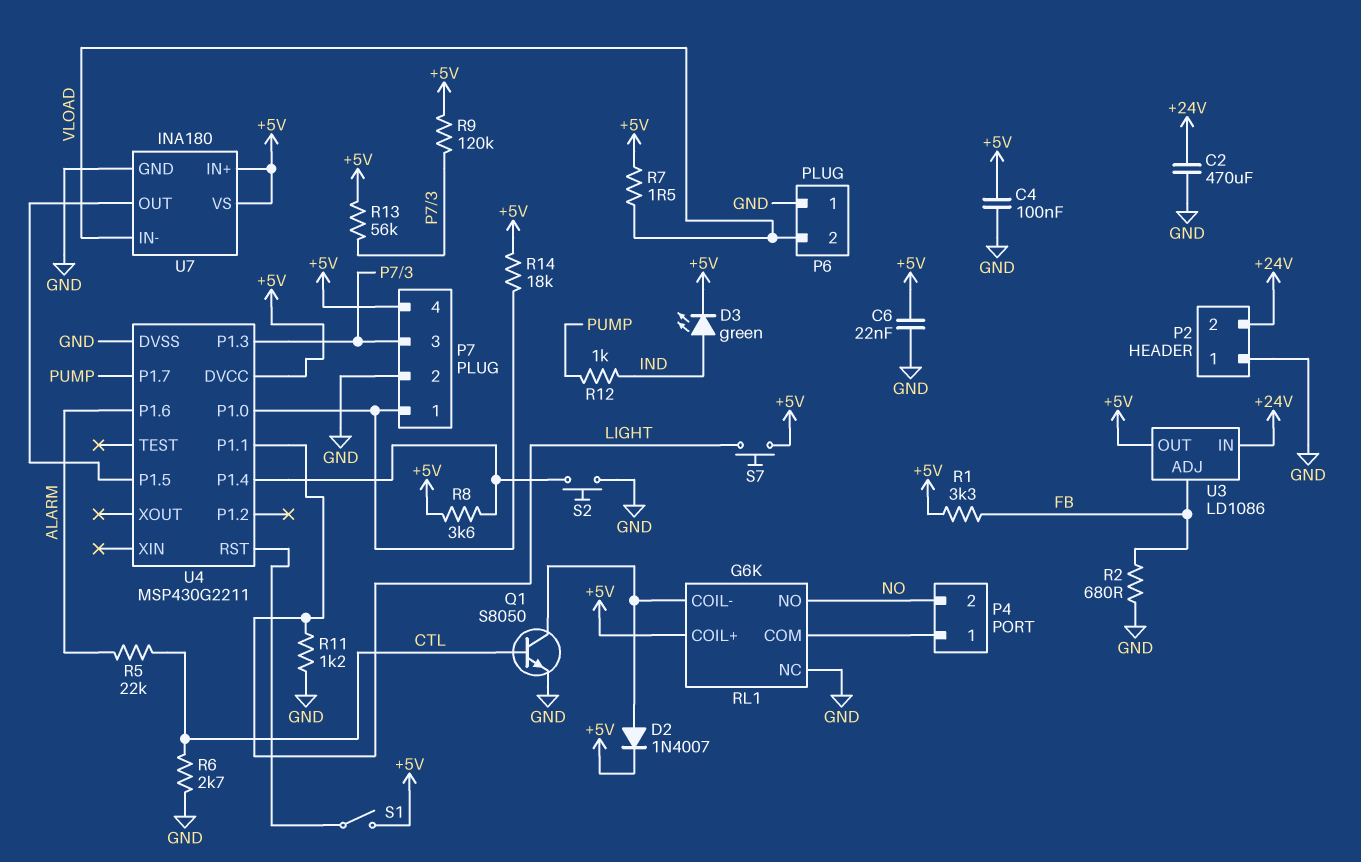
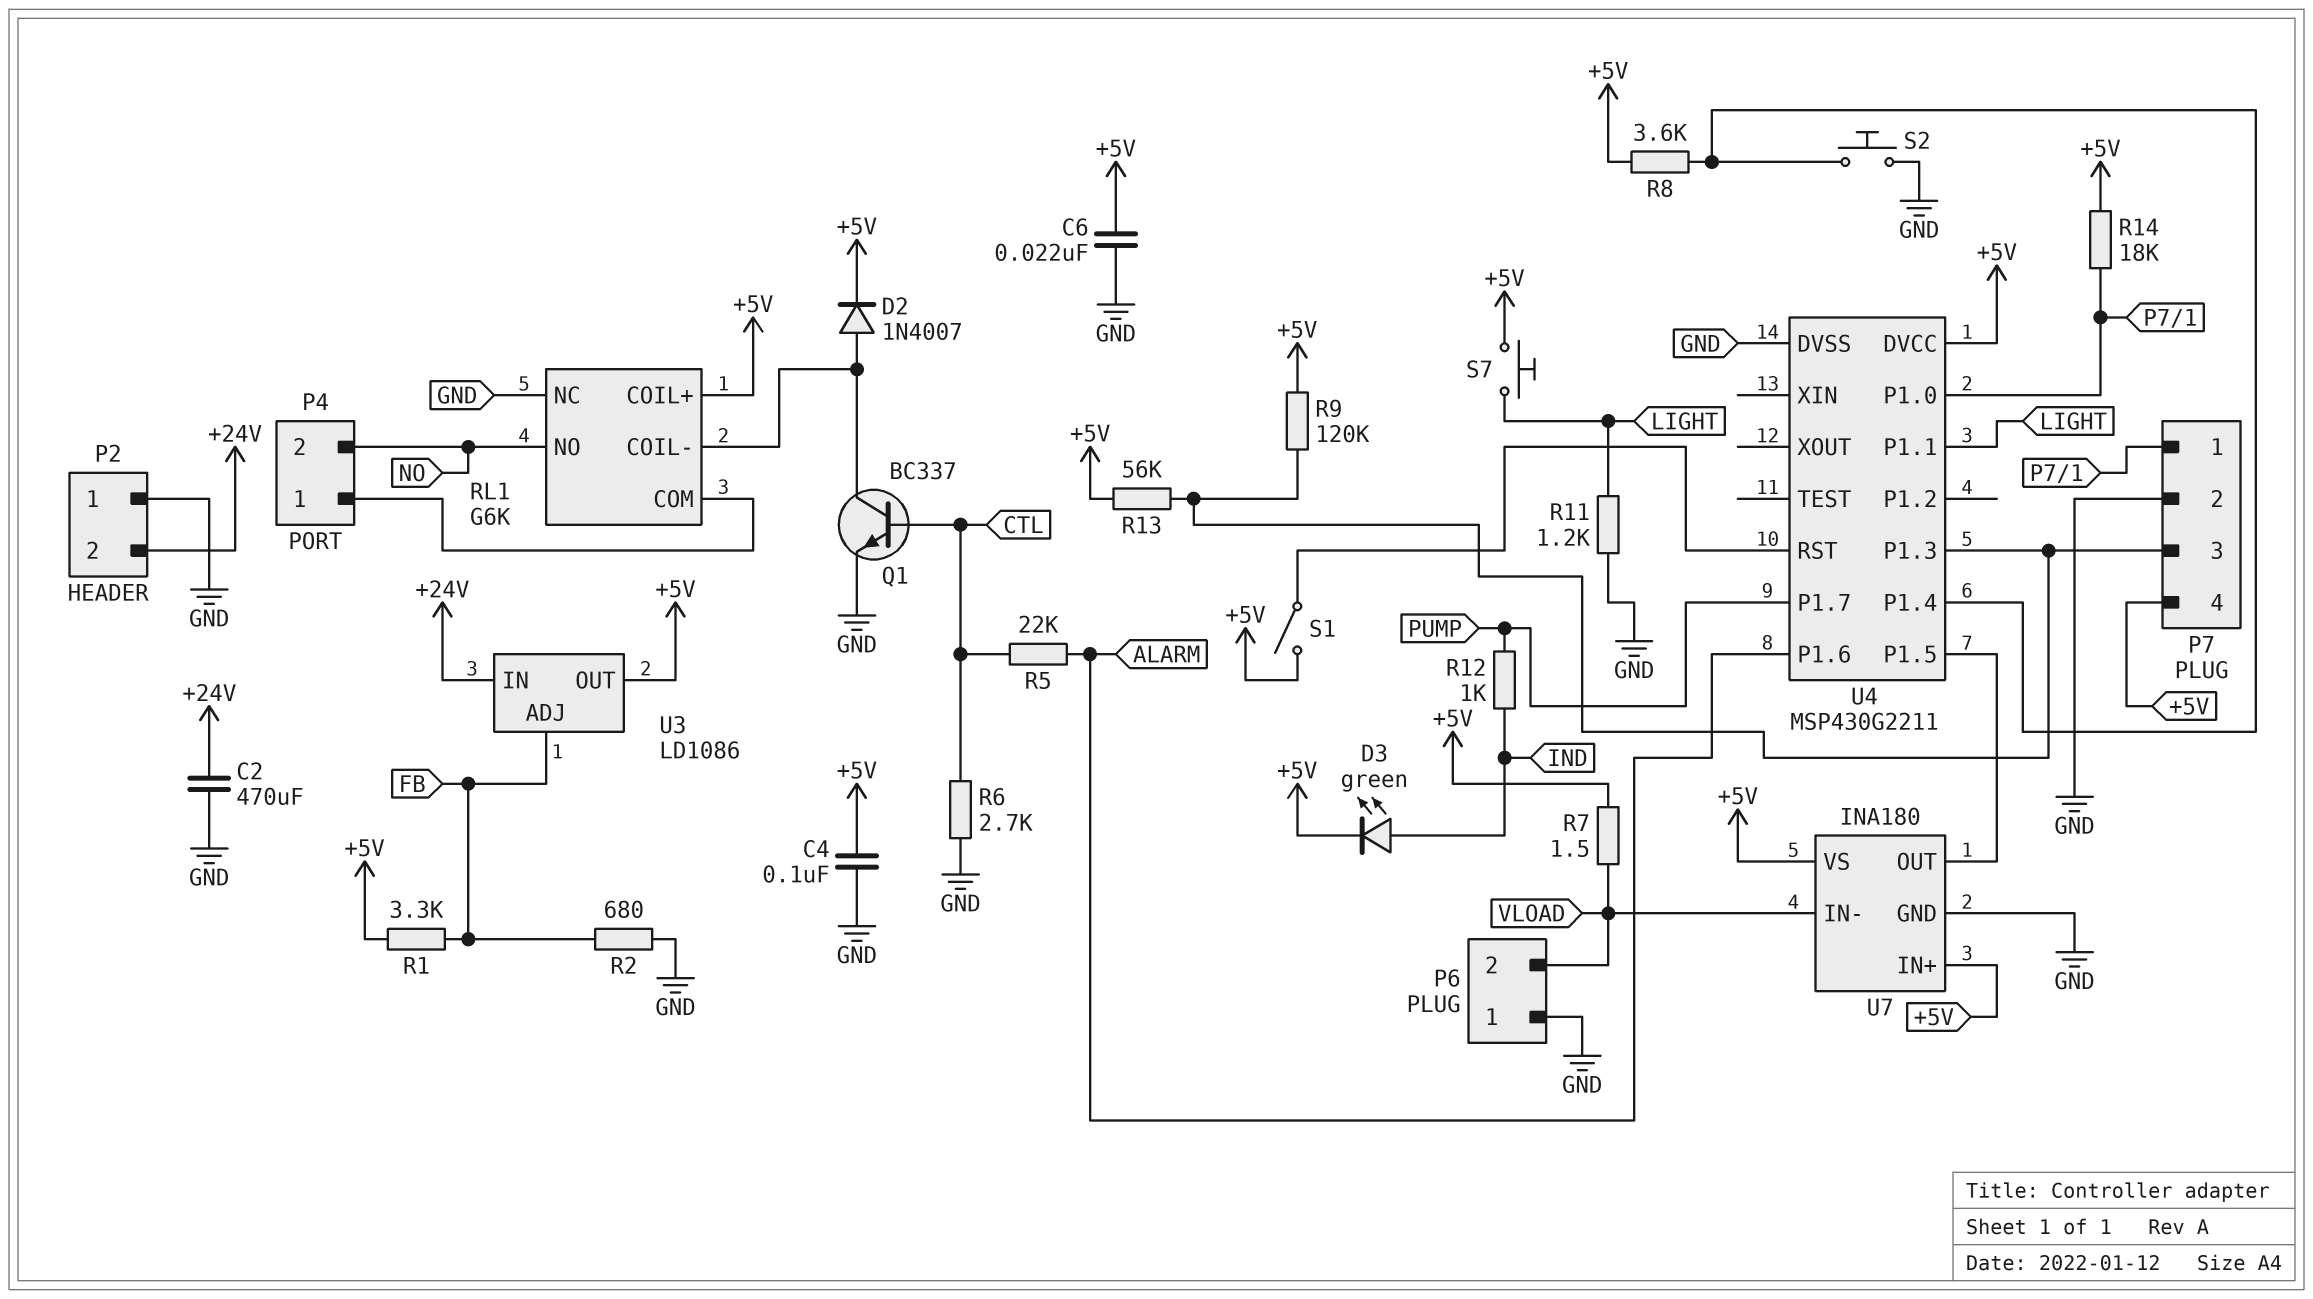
Q1: NPN S8050 (B CTL, C RL1/COIL-, E GND) -> NPN BC337 (B CTL, C RL1/COIL-, E GND)

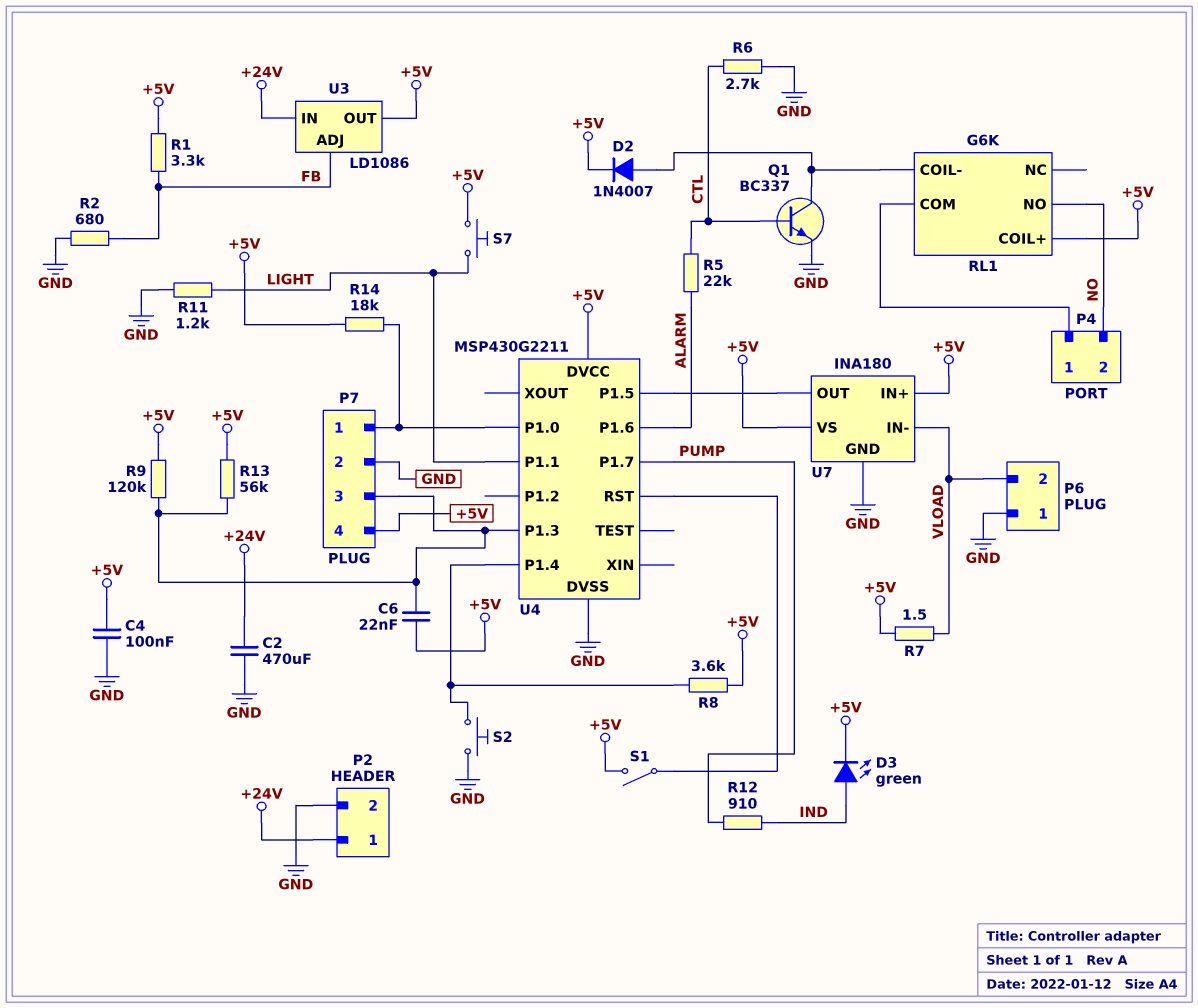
C6: 22nF (+5V, GND) -> 22nF (+5V, P7/3)
P2 pin 1: GND -> +24V
P2 pin 2: +24V -> GND
R12: 1k (IND, PUMP) -> 910 (IND, PUMP)
RL1 pin NC: GND -> none

